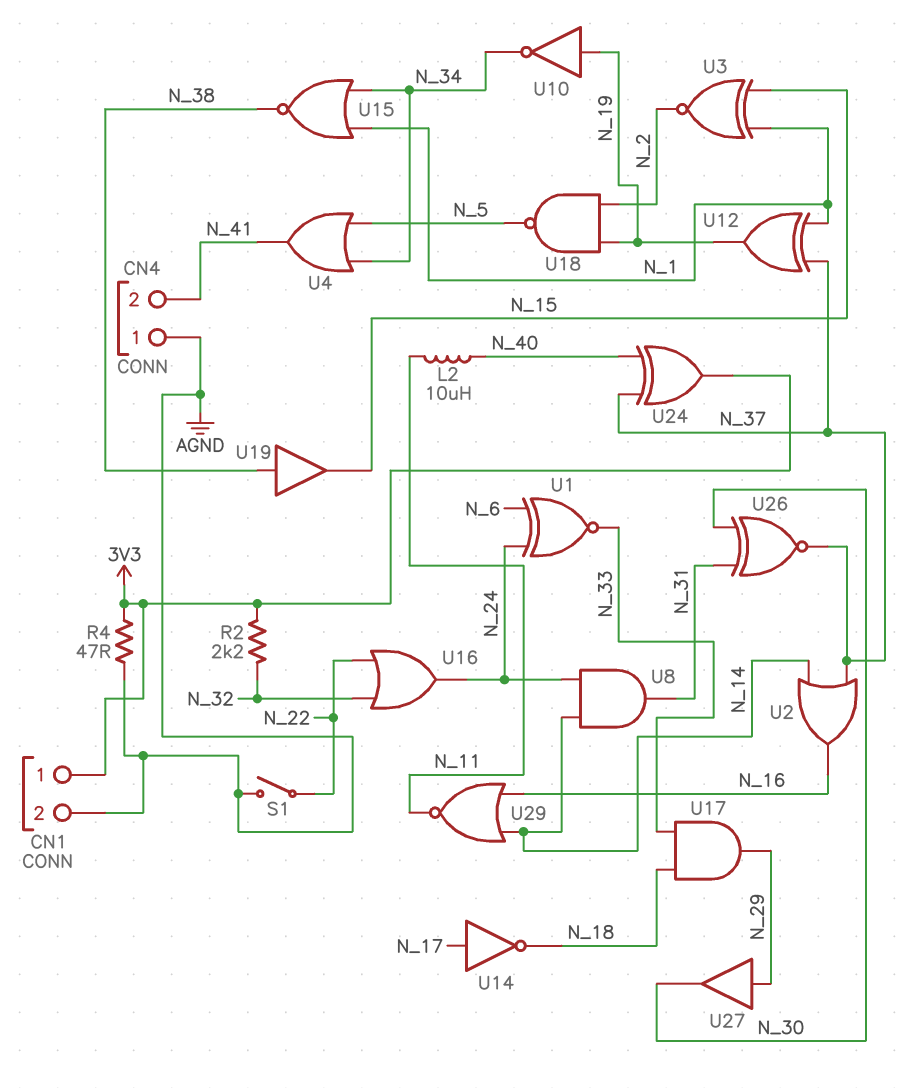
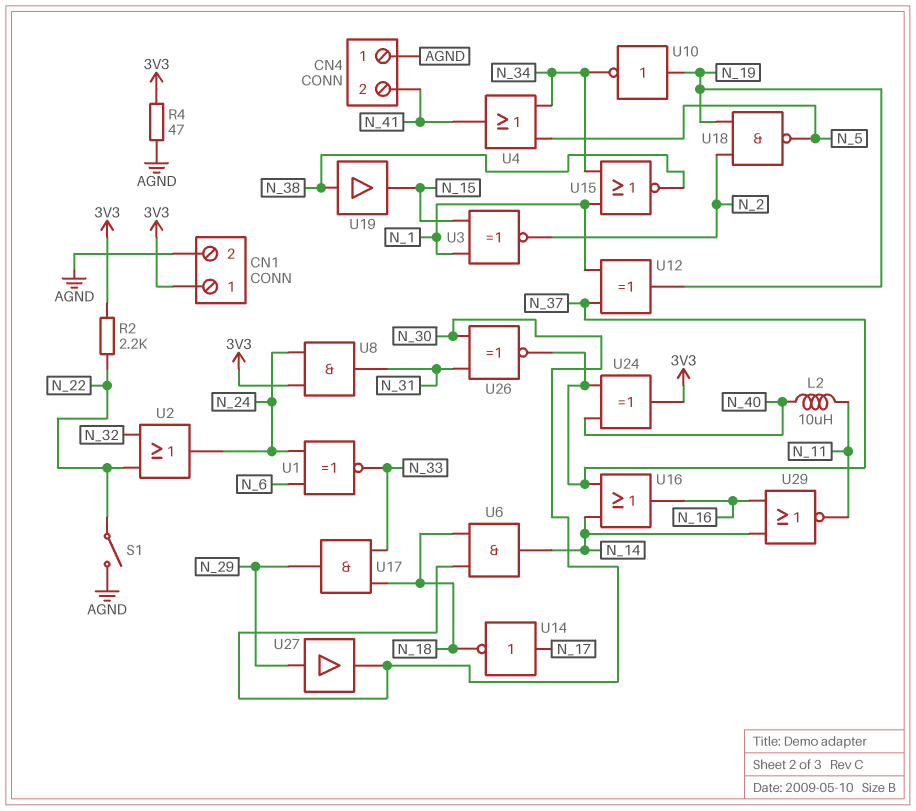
R2: 2.2k (3V3, N_32) -> 2.2k (3V3, N_22)
U2: OR (in N_14, in N_37, out N_16) -> OR (in N_22, in N_32, out N_24)
U6: none -> AND (in N_18, in N_30, out N_14)
U8: AND (in N_14, in N_24, out N_31) -> AND (in 3V3, in N_24, out N_31)
U16: OR (in N_22, in N_32, out N_24) -> OR (in N_14, in N_37, out N_16)

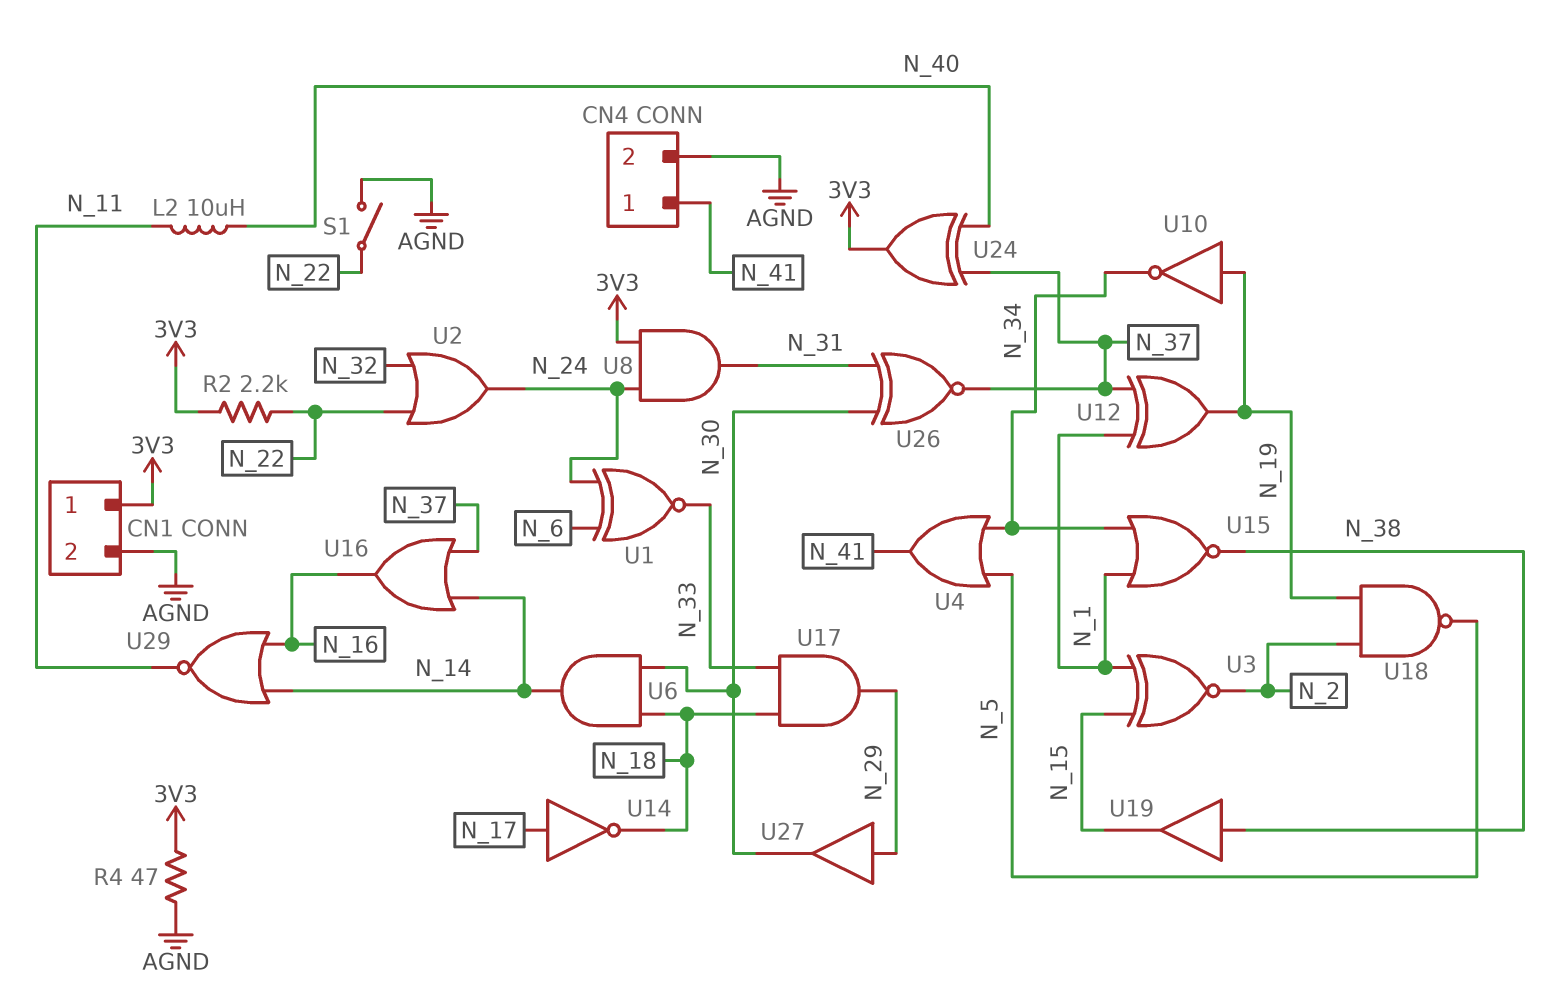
CN4 pin 1: AGND -> N_41
CN4 pin 2: N_41 -> AGND

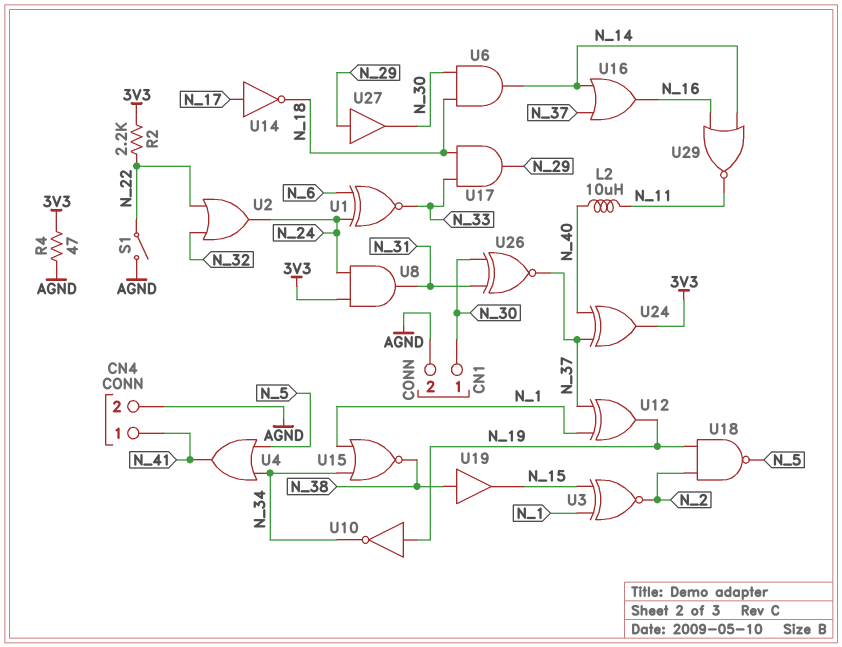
CN1 pin 1: 3V3 -> N_30

